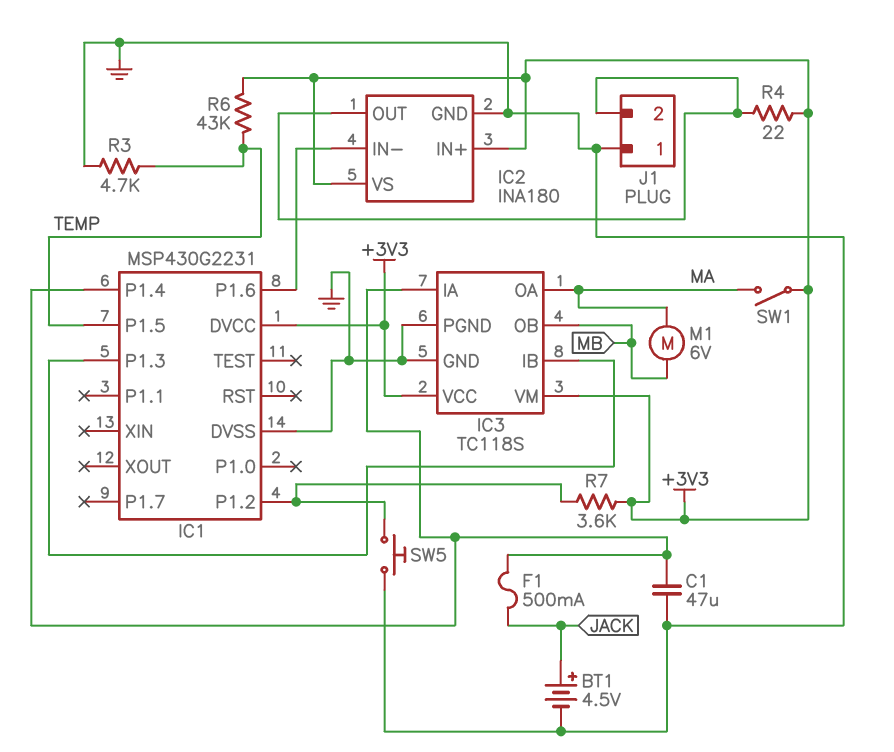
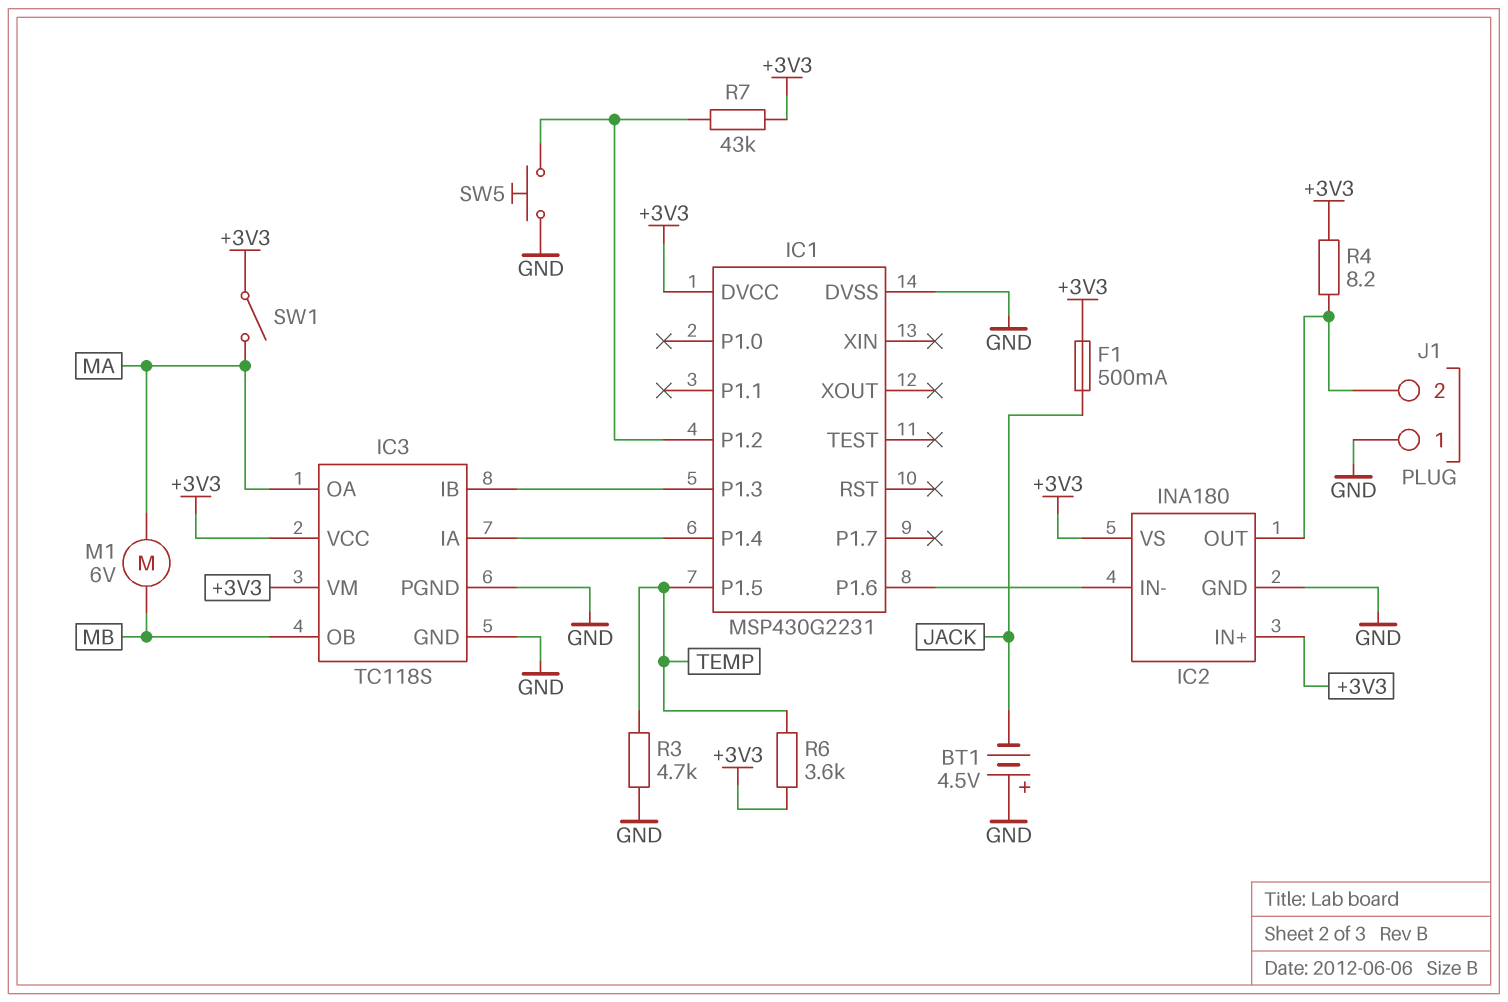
BT1: 4.5V (plus JACK, minus GND) -> 4.5V (plus GND, minus JACK)
C1: 47uF (GND, IC1/P1.4) -> none
F1: 500mA (IC1/P1.4, JACK) -> 500mA (+3V3, JACK)
R4: 22 (+3V3, IC2/OUT) -> 8.2 (+3V3, IC2/OUT)
R6: 43k (+3V3, TEMP) -> 3.6k (+3V3, TEMP)
R7: 3.6k (+3V3, IC1/P1.2) -> 43k (+3V3, IC1/P1.2)

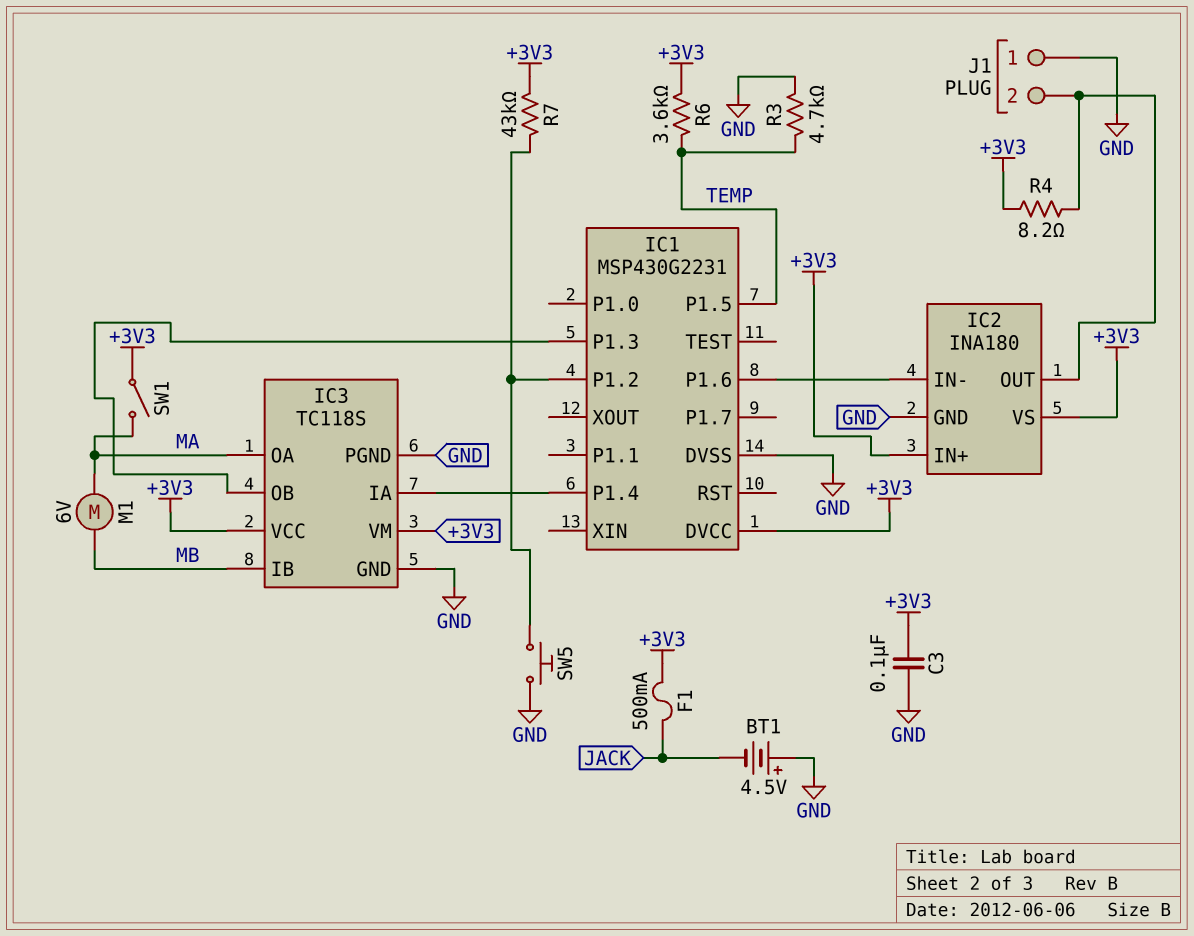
C3: none -> 100nF (+3V3, GND)
IC3 pin IB: IC1/P1.3 -> MB
IC3 pin OB: MB -> IC1/P1.3

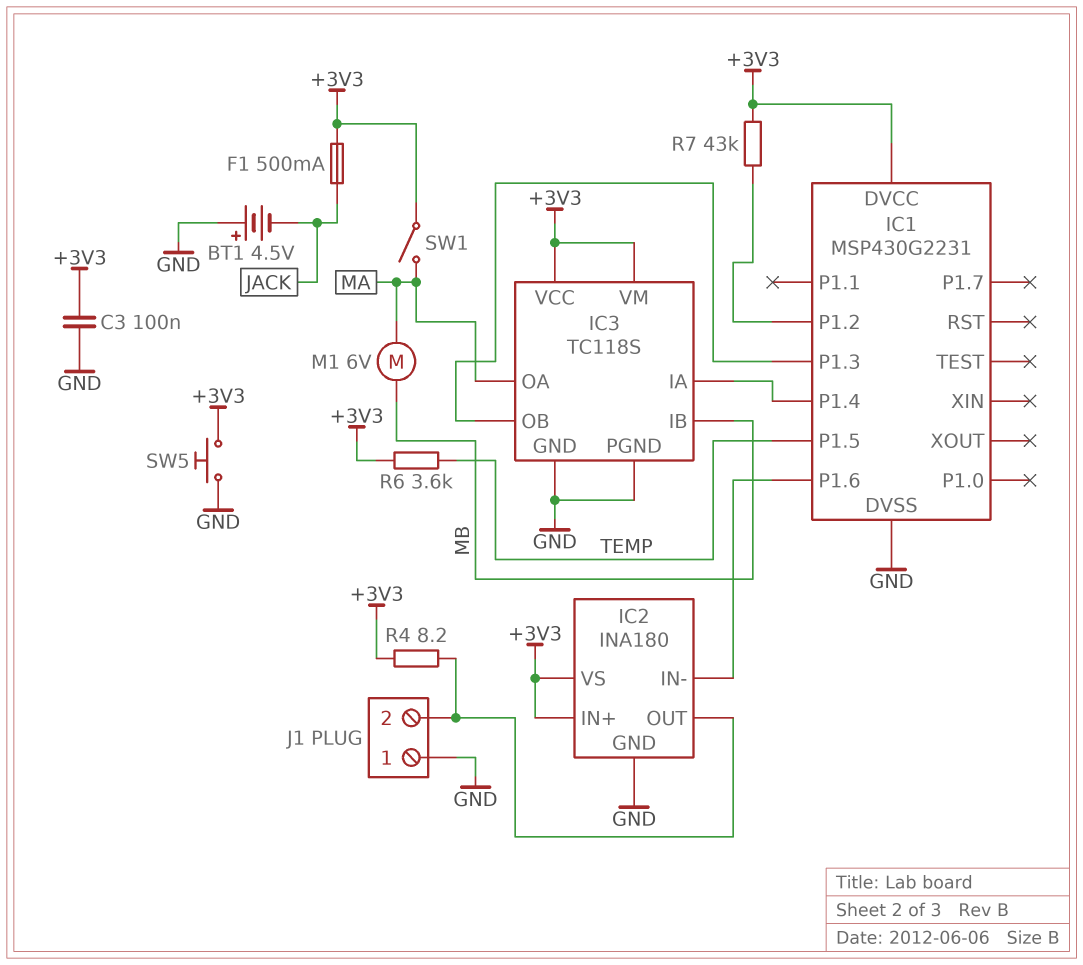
R3: 4.7k (GND, TEMP) -> none
SW5: button (GND, IC1/P1.2) -> button (+3V3, GND)

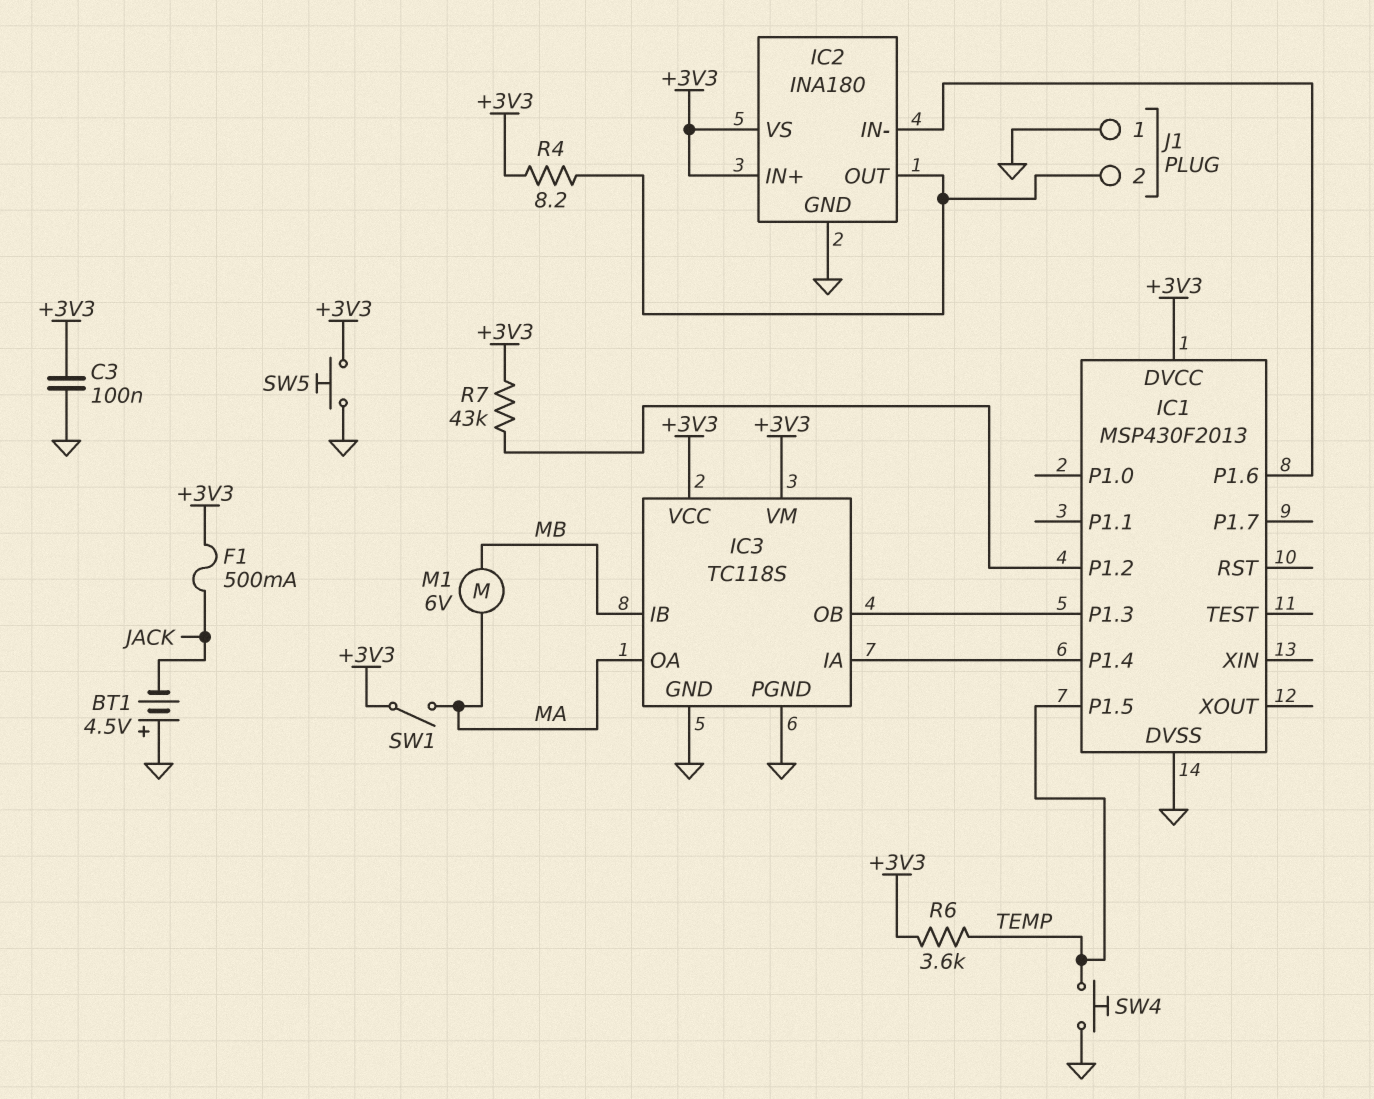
IC1: MSP430G2231 -> MSP430F2013
SW4: none -> button (GND, TEMP)

